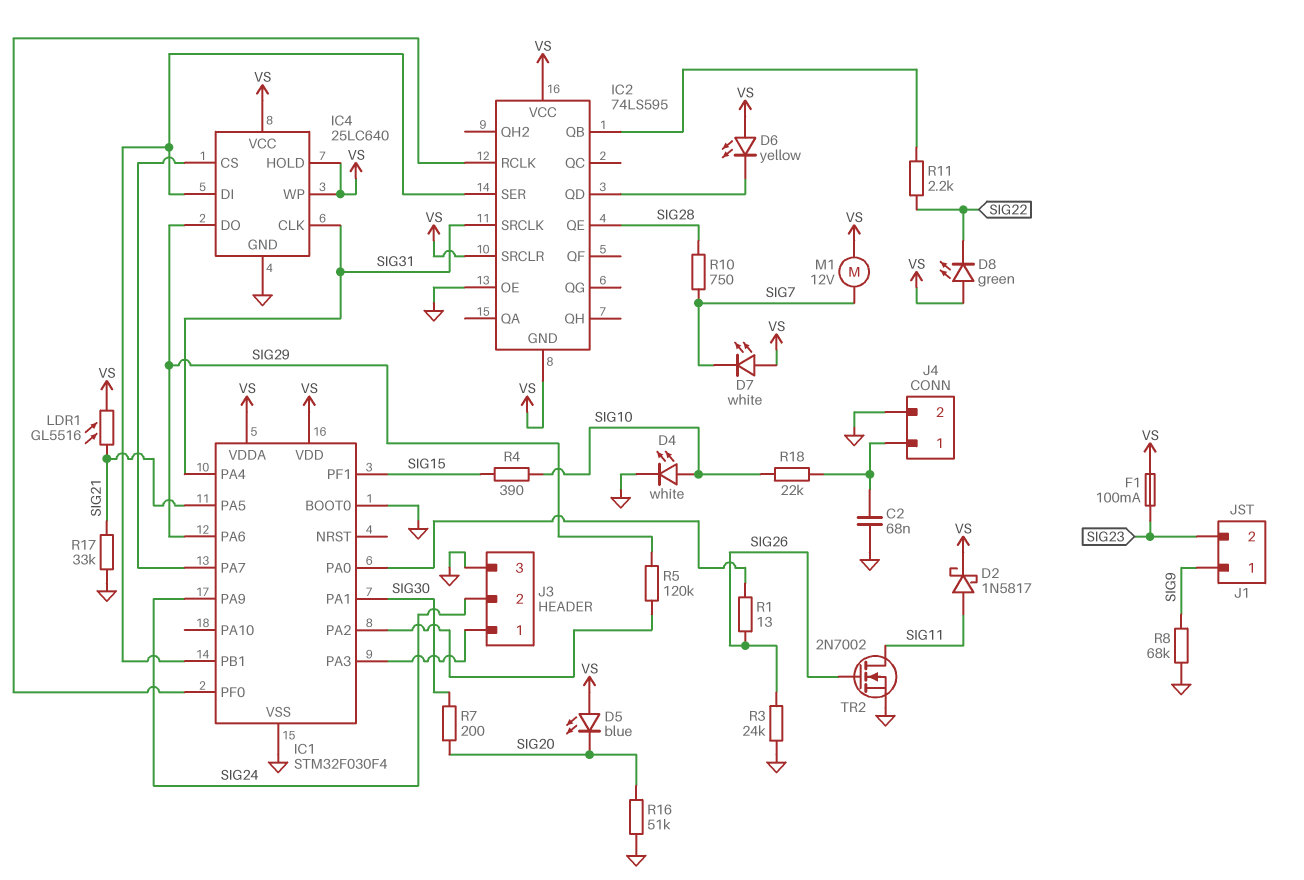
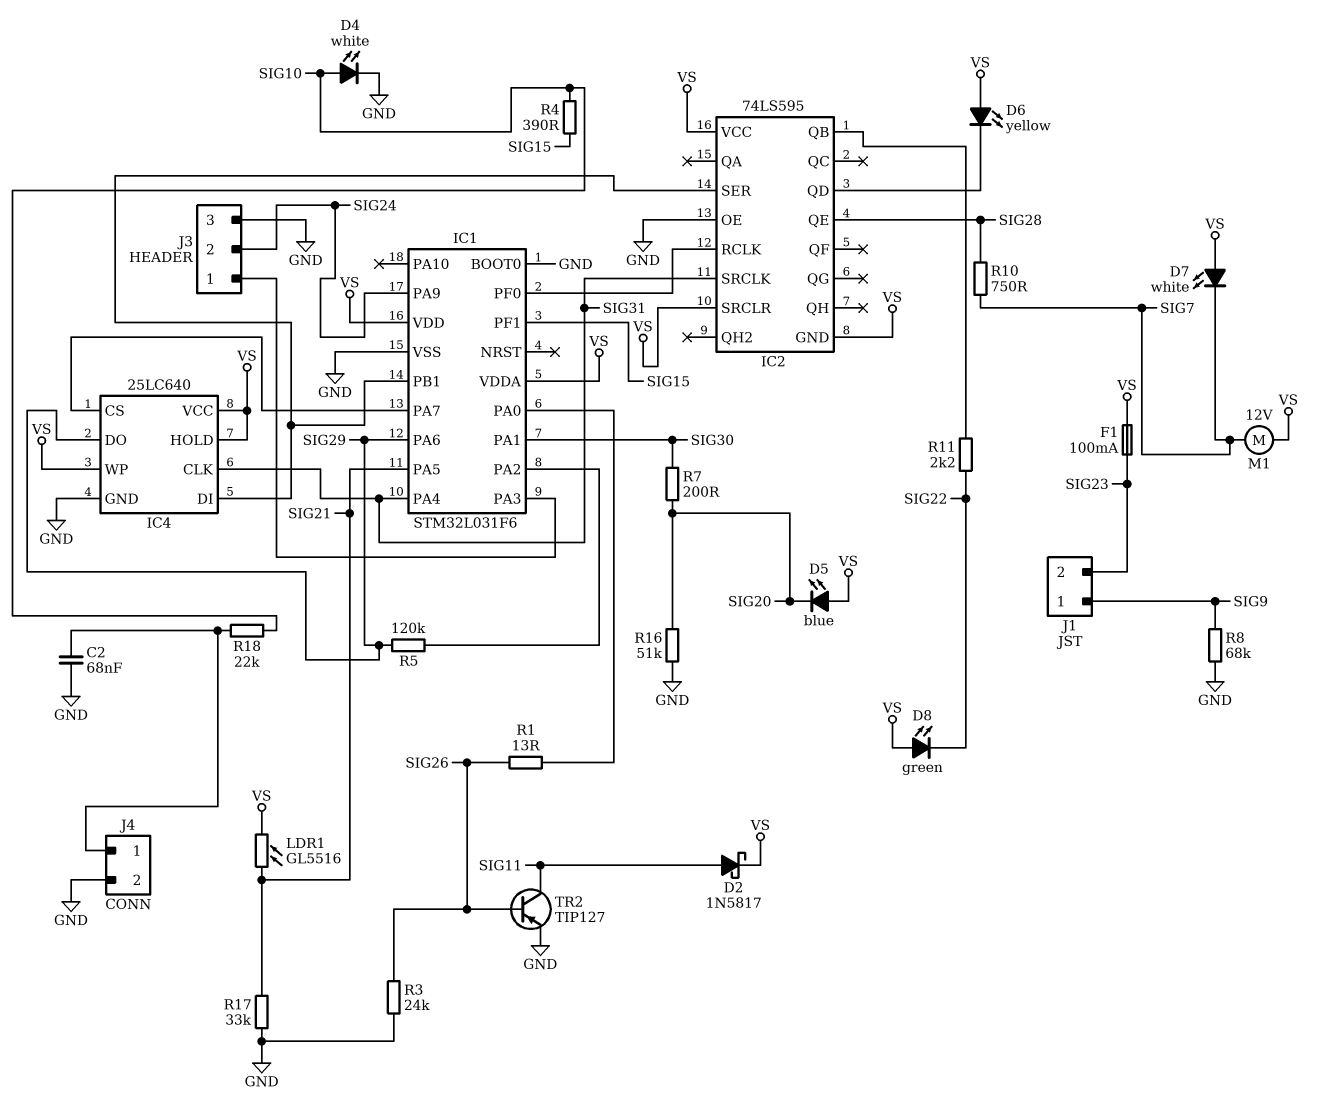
IC1: STM32F030F4 -> STM32L031F6
TR2: NMOS 2N7002 (G SIG26, D SIG11, S GND) -> PNP TIP127 (B SIG26, C SIG11, E GND)

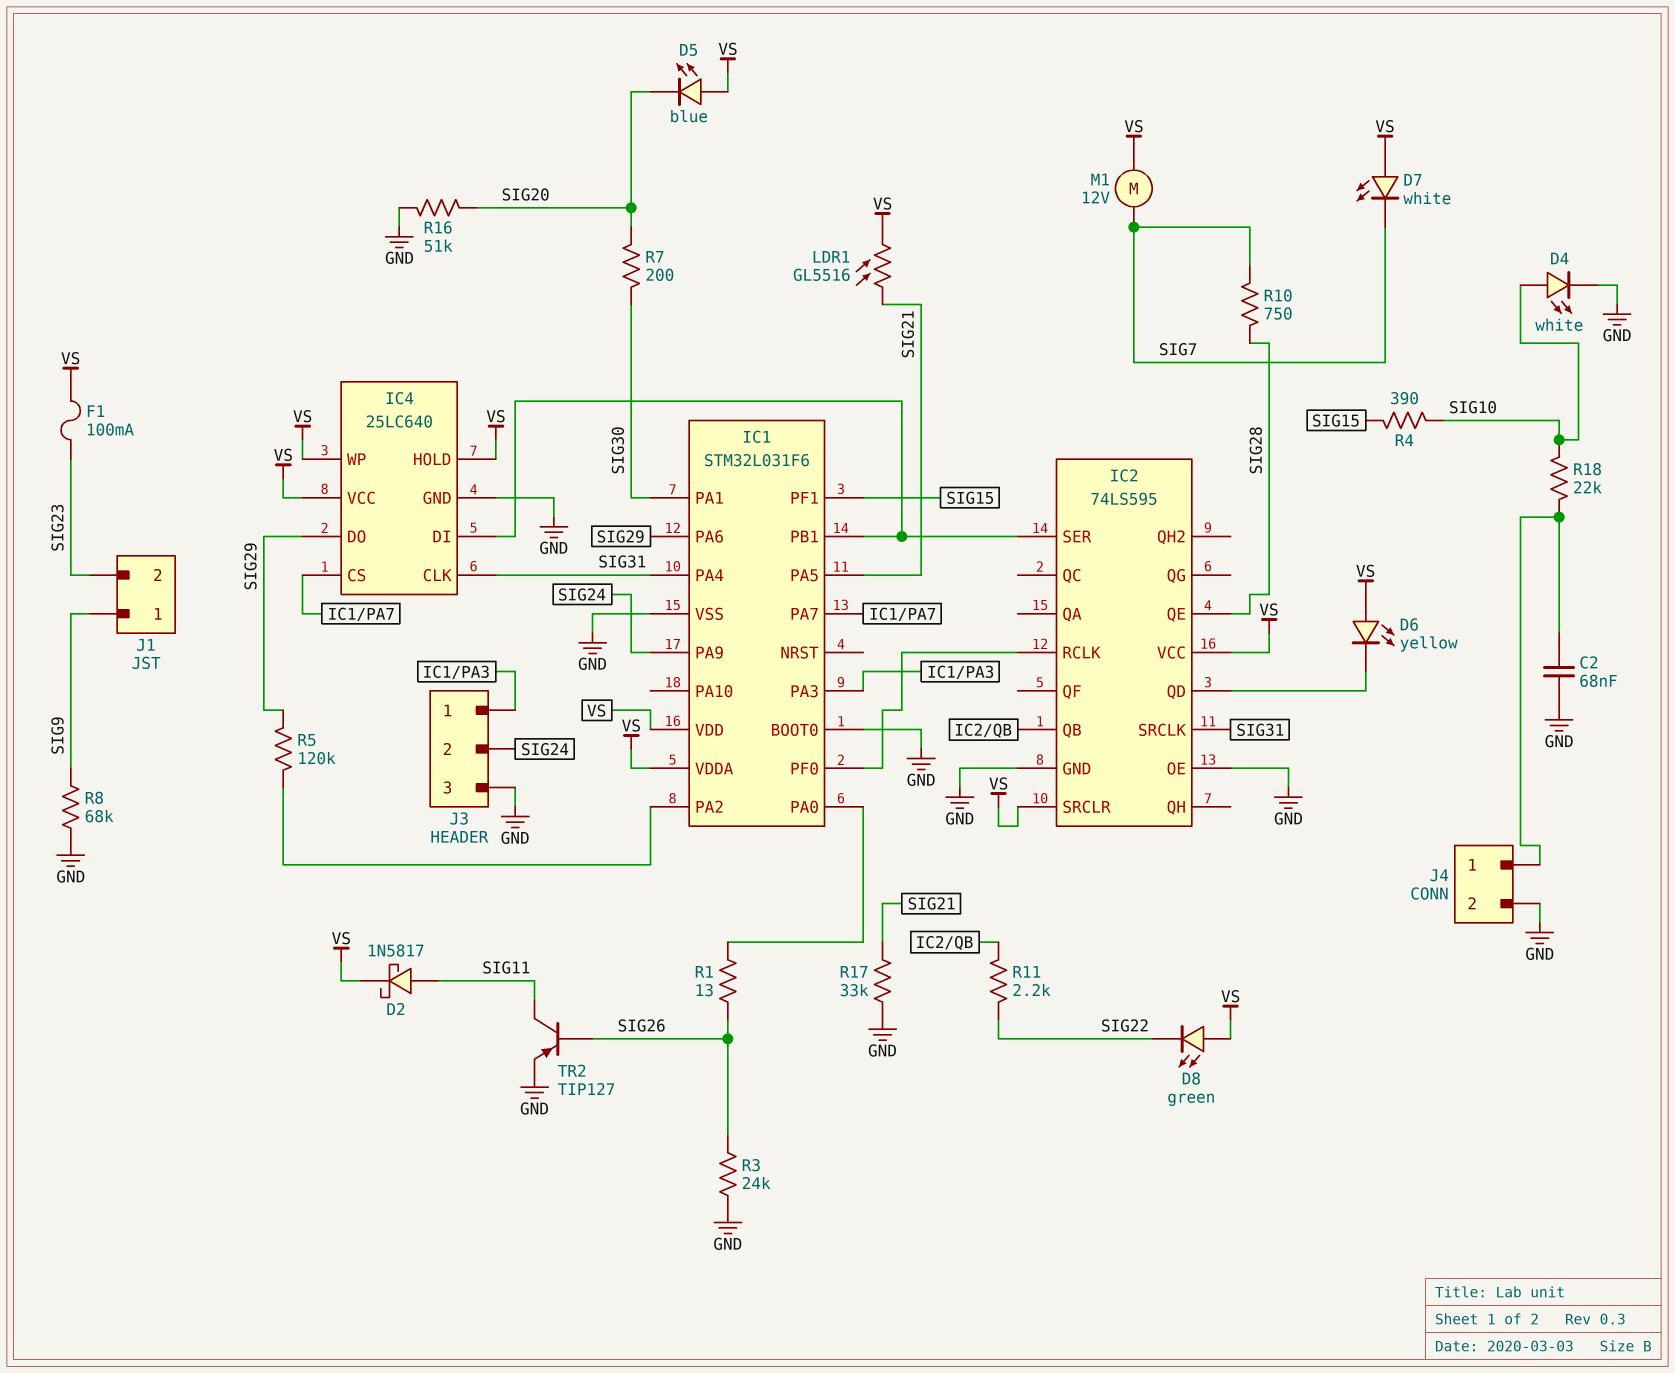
IC2 pin GND: VS -> GND

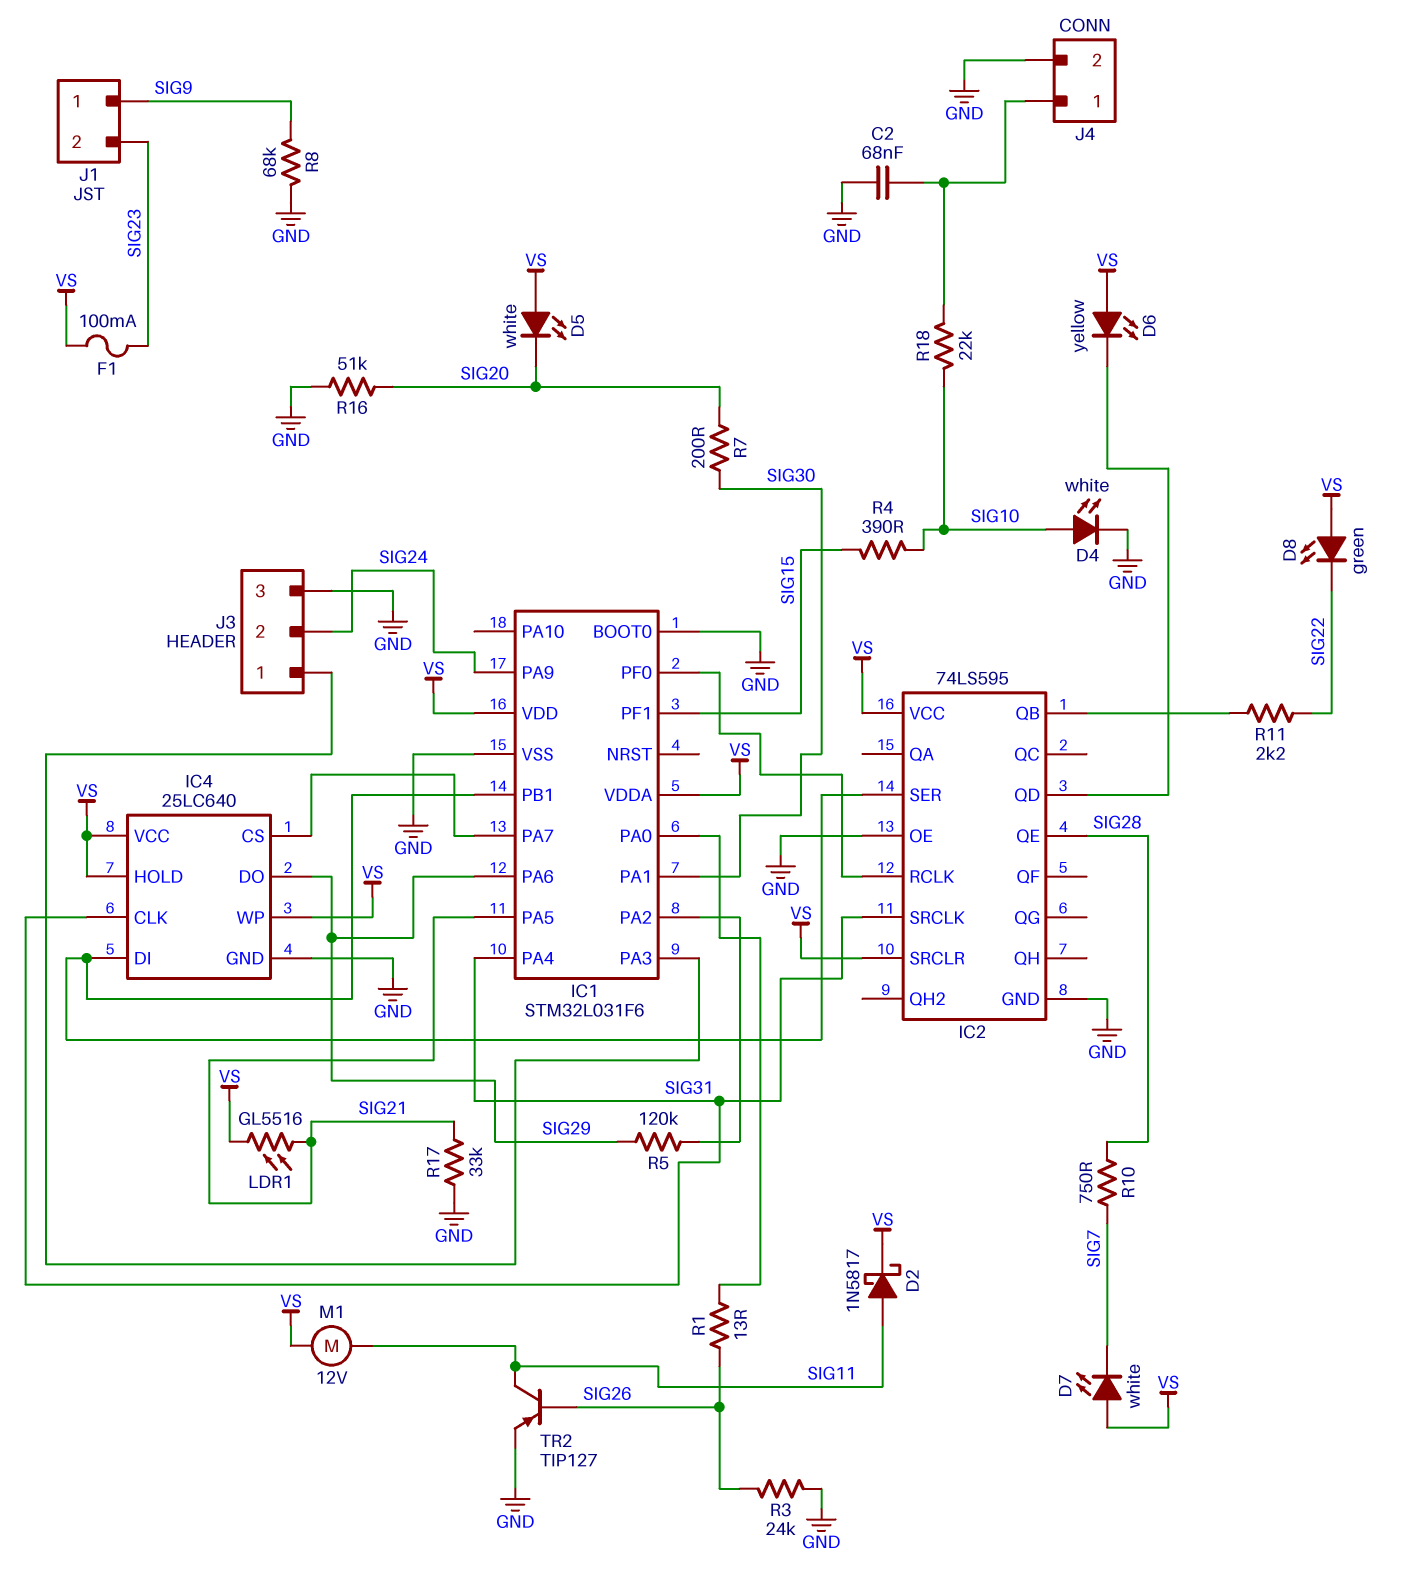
D5: LED blue (A VS, K SIG20) -> LED white (A VS, K SIG20)
M1: motor 12V (SIG7, VS) -> motor 12V (SIG11, VS)

